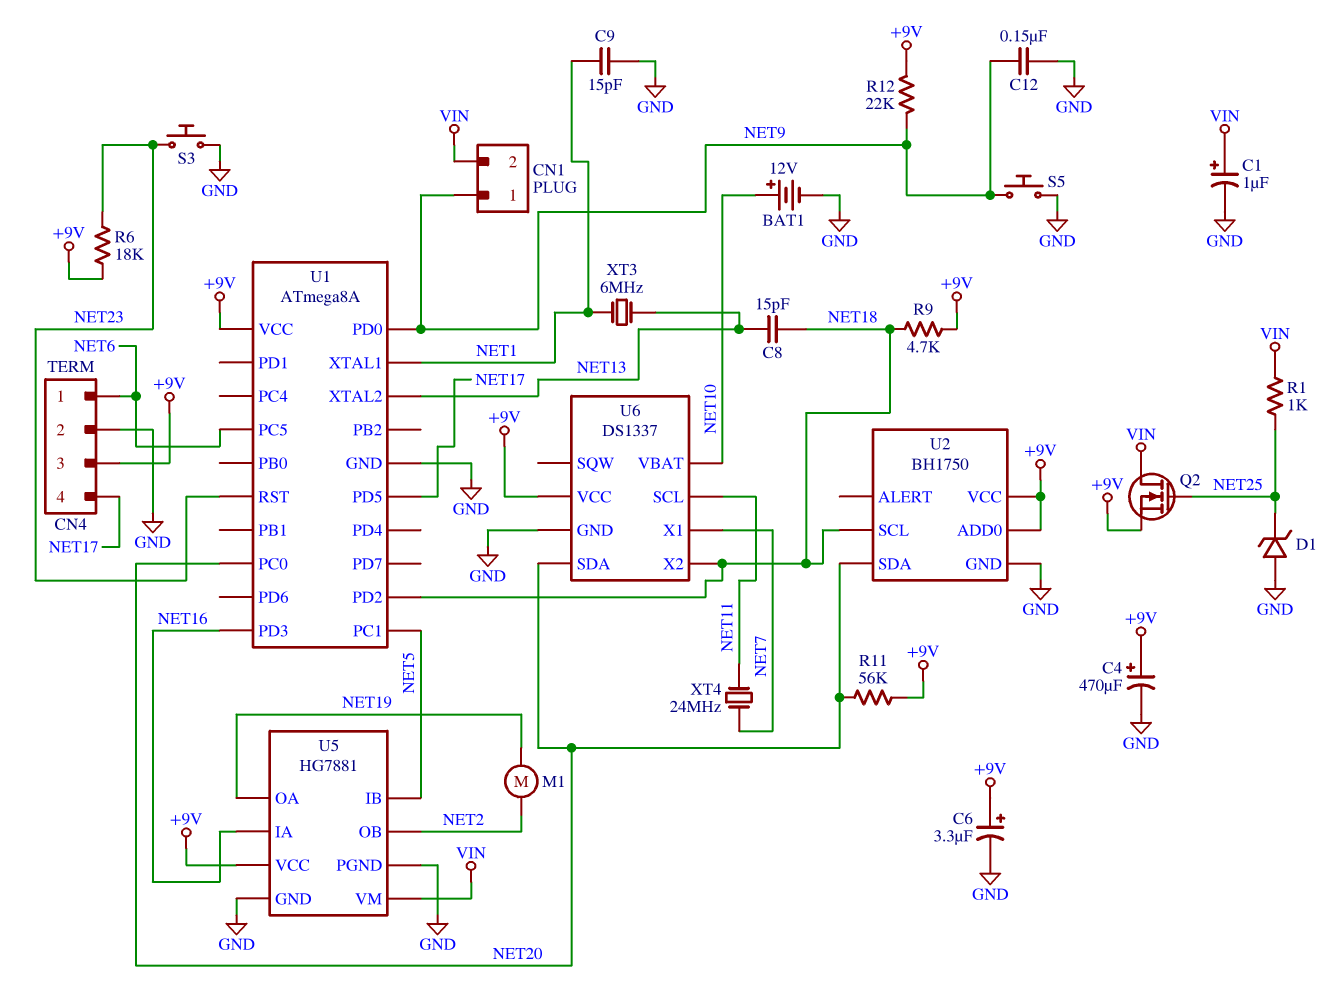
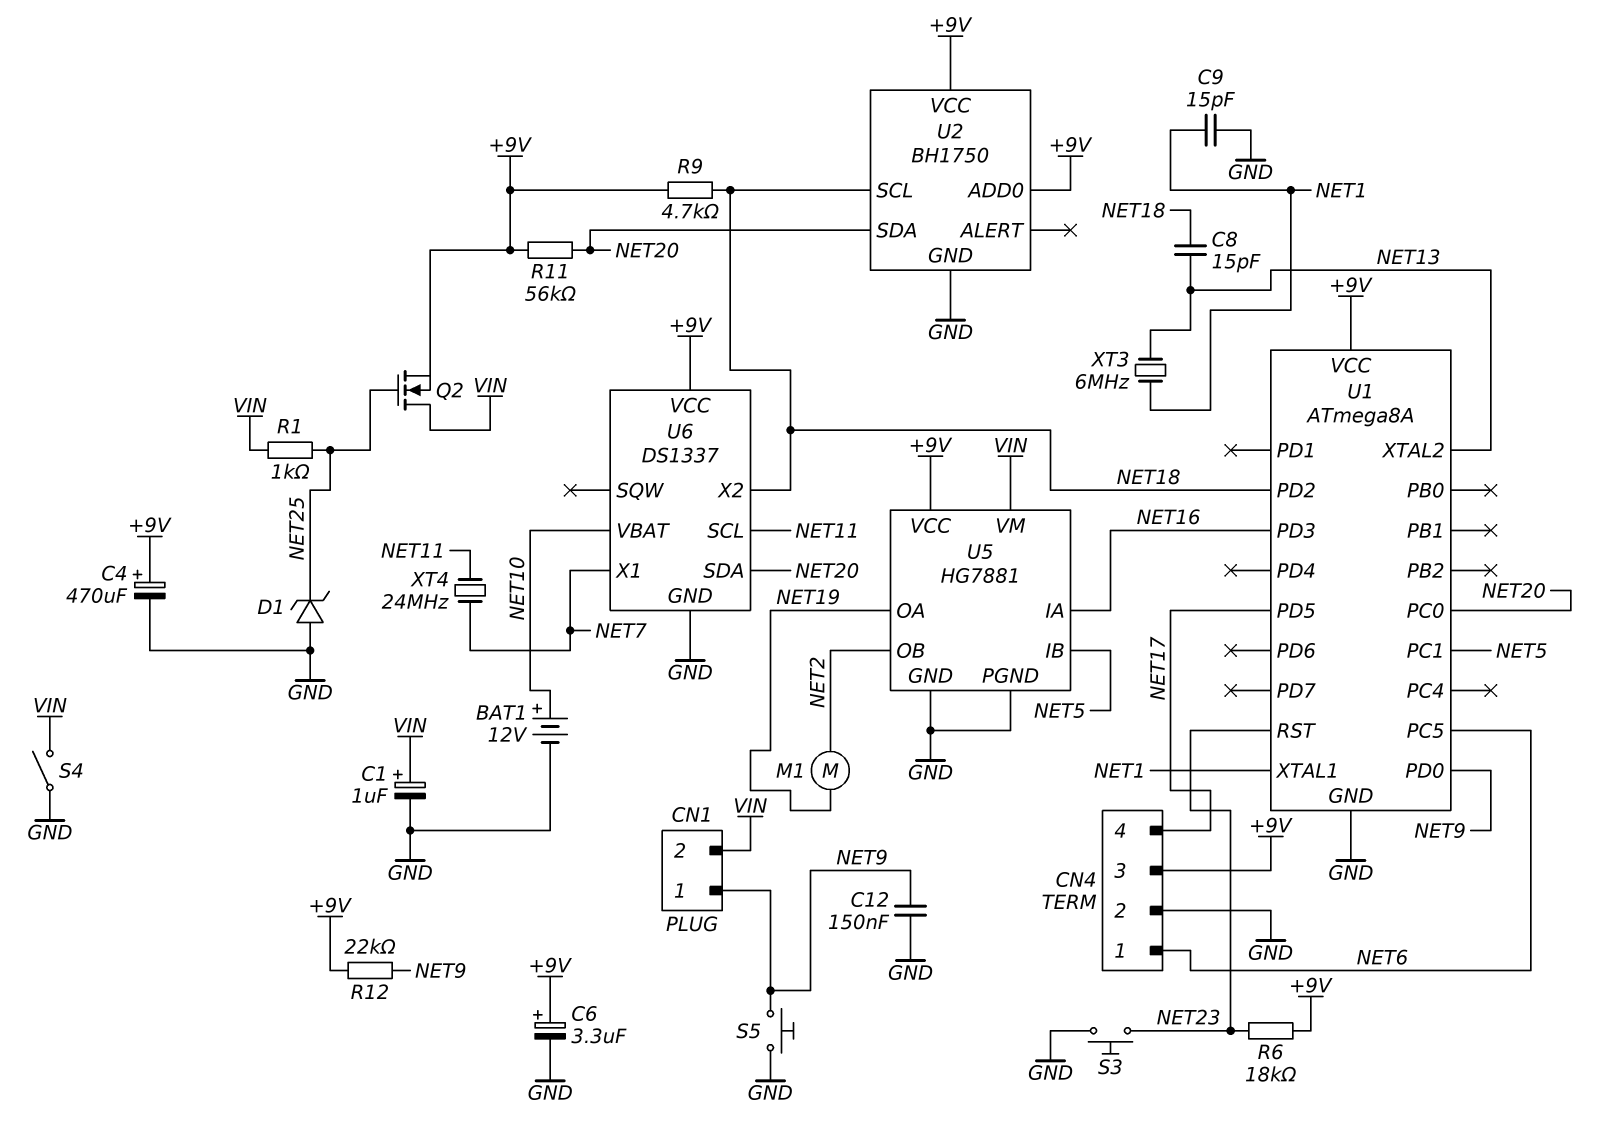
S4: none -> switch (GND, VIN)

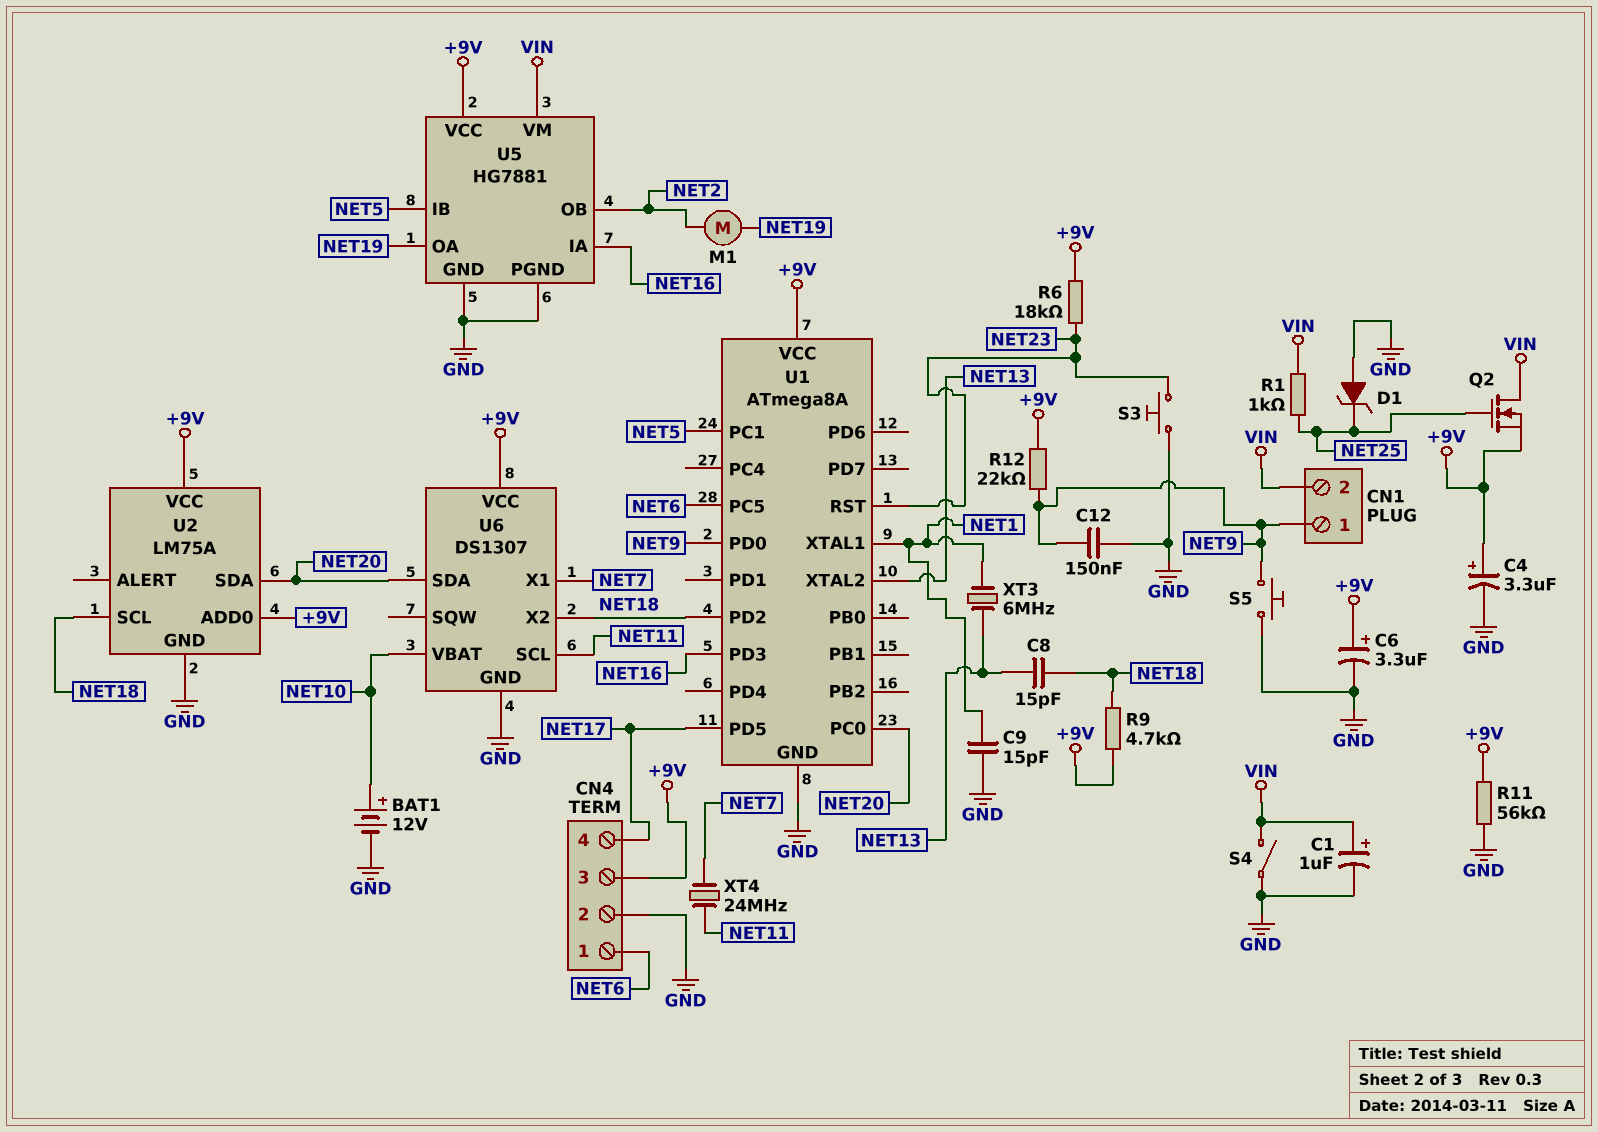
C4: 470uF (plus +9V, minus GND) -> 3.3uF (plus +9V, minus GND)
R11: 56k (+9V, NET20) -> 56k (+9V, GND)
U2: BH1750 -> LM75A
U6: DS1337 -> DS1307

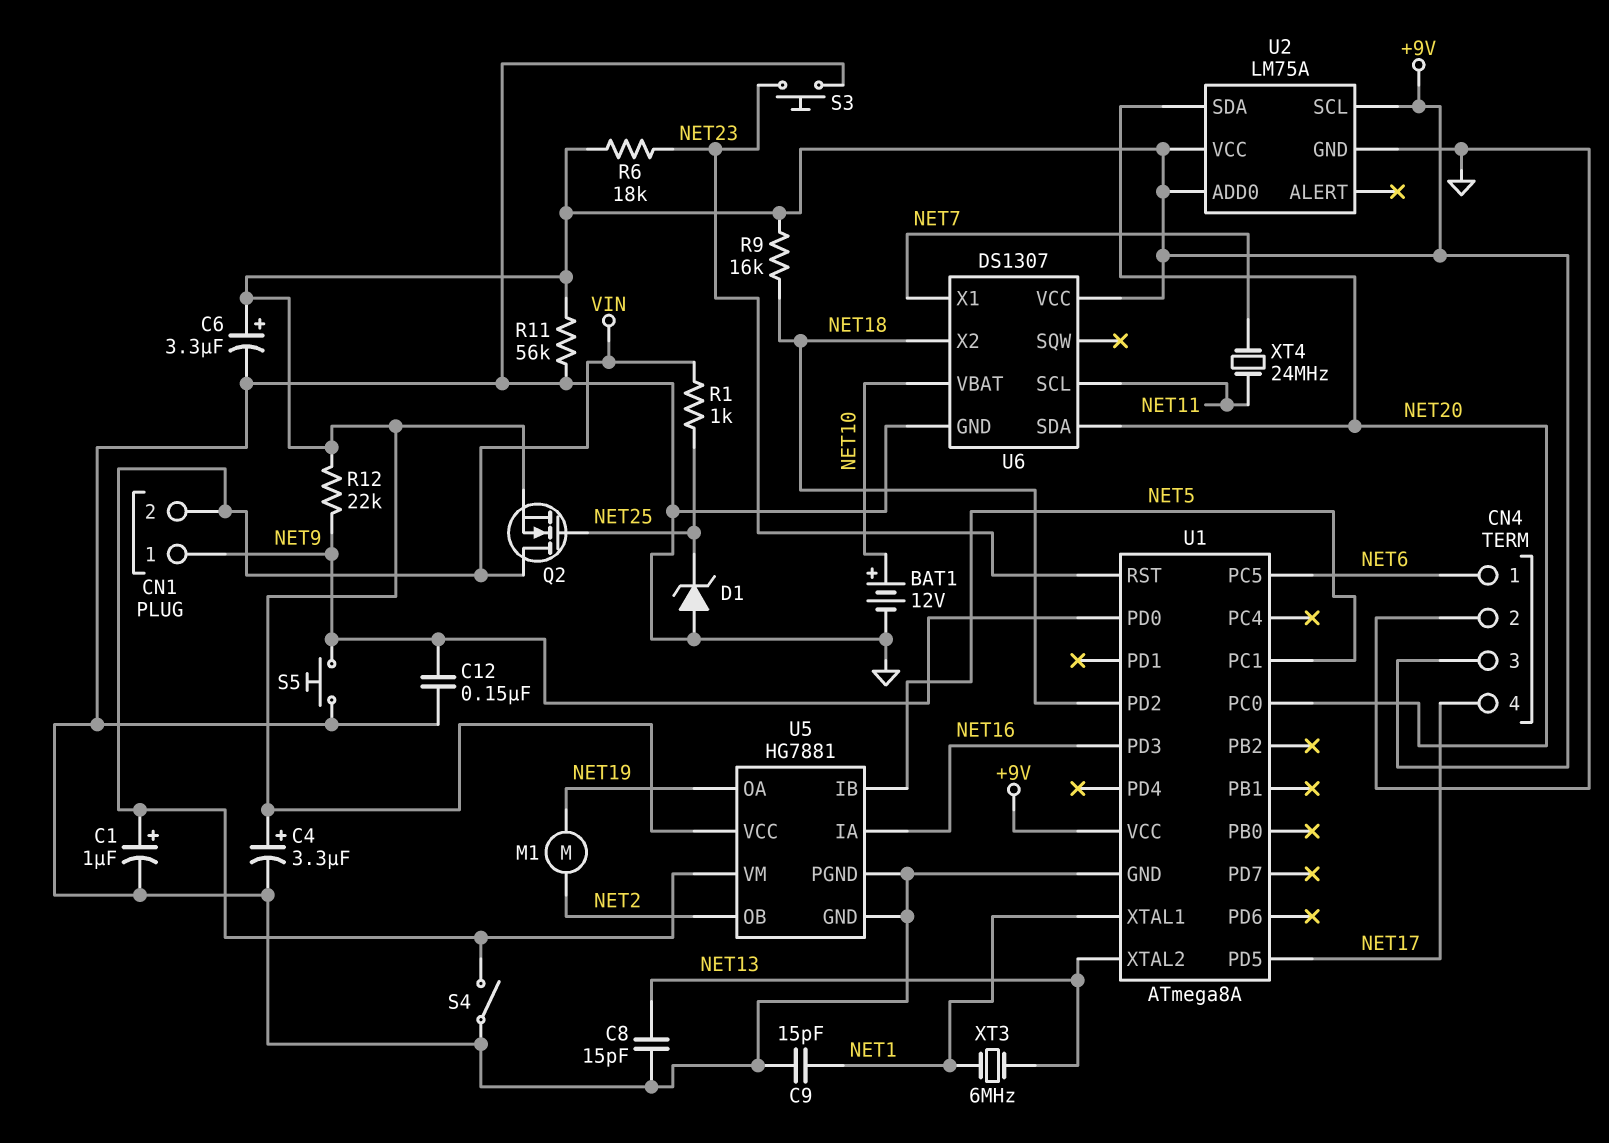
C8: 15pF (NET13, NET18) -> 15pF (GND, NET13)
R9: 4.7k (+9V, NET18) -> 16k (+9V, NET18)
U2 pin SCL: NET18 -> +9V

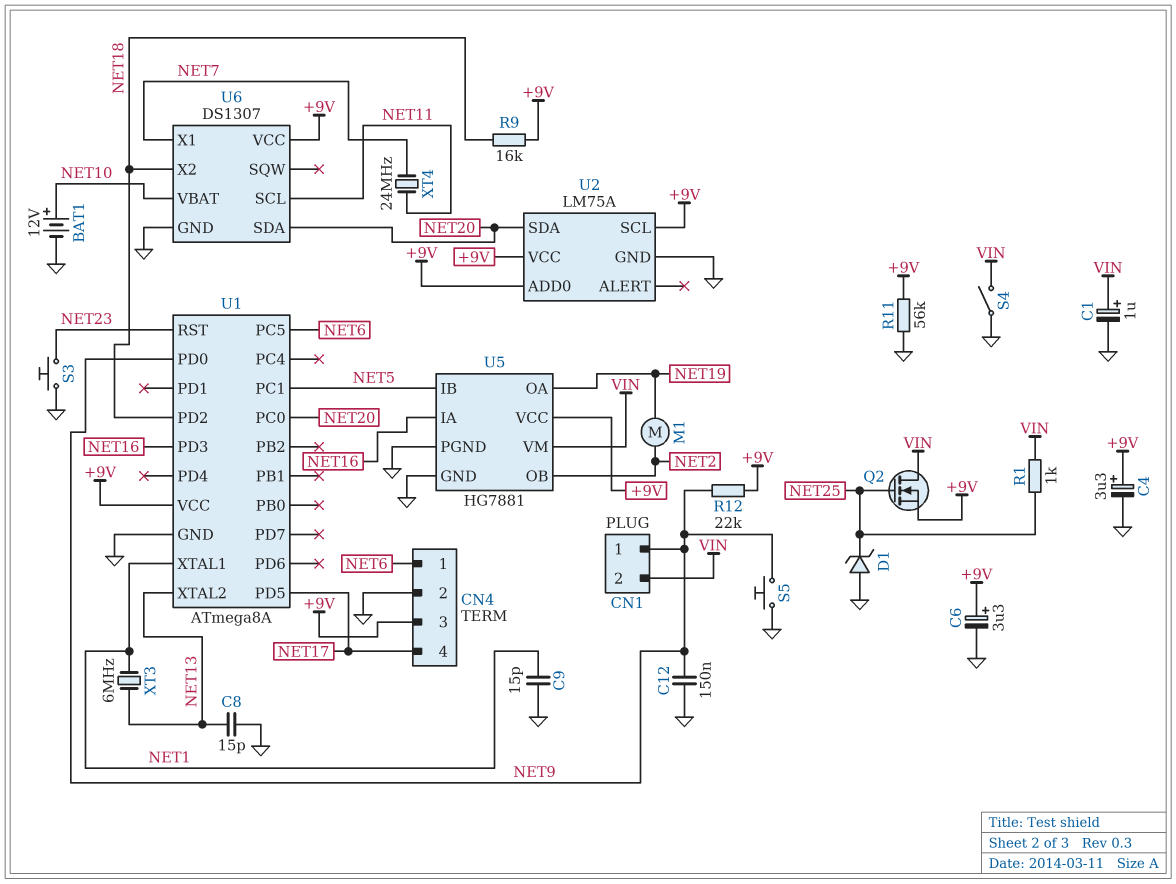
R6: 18k (+9V, NET23) -> none

